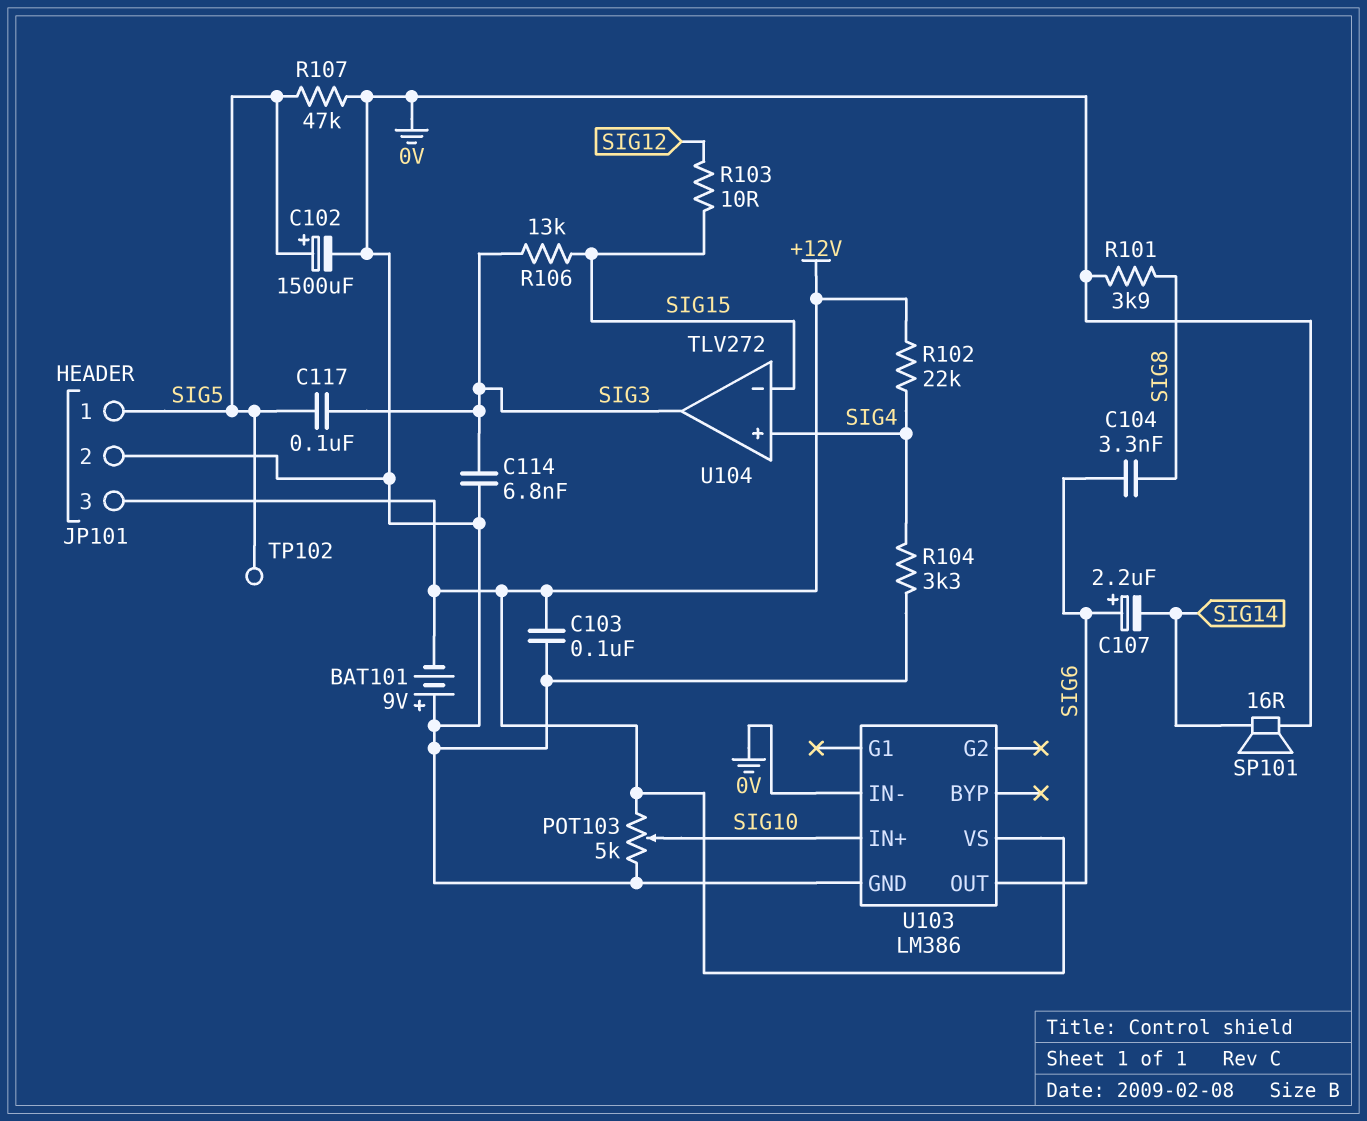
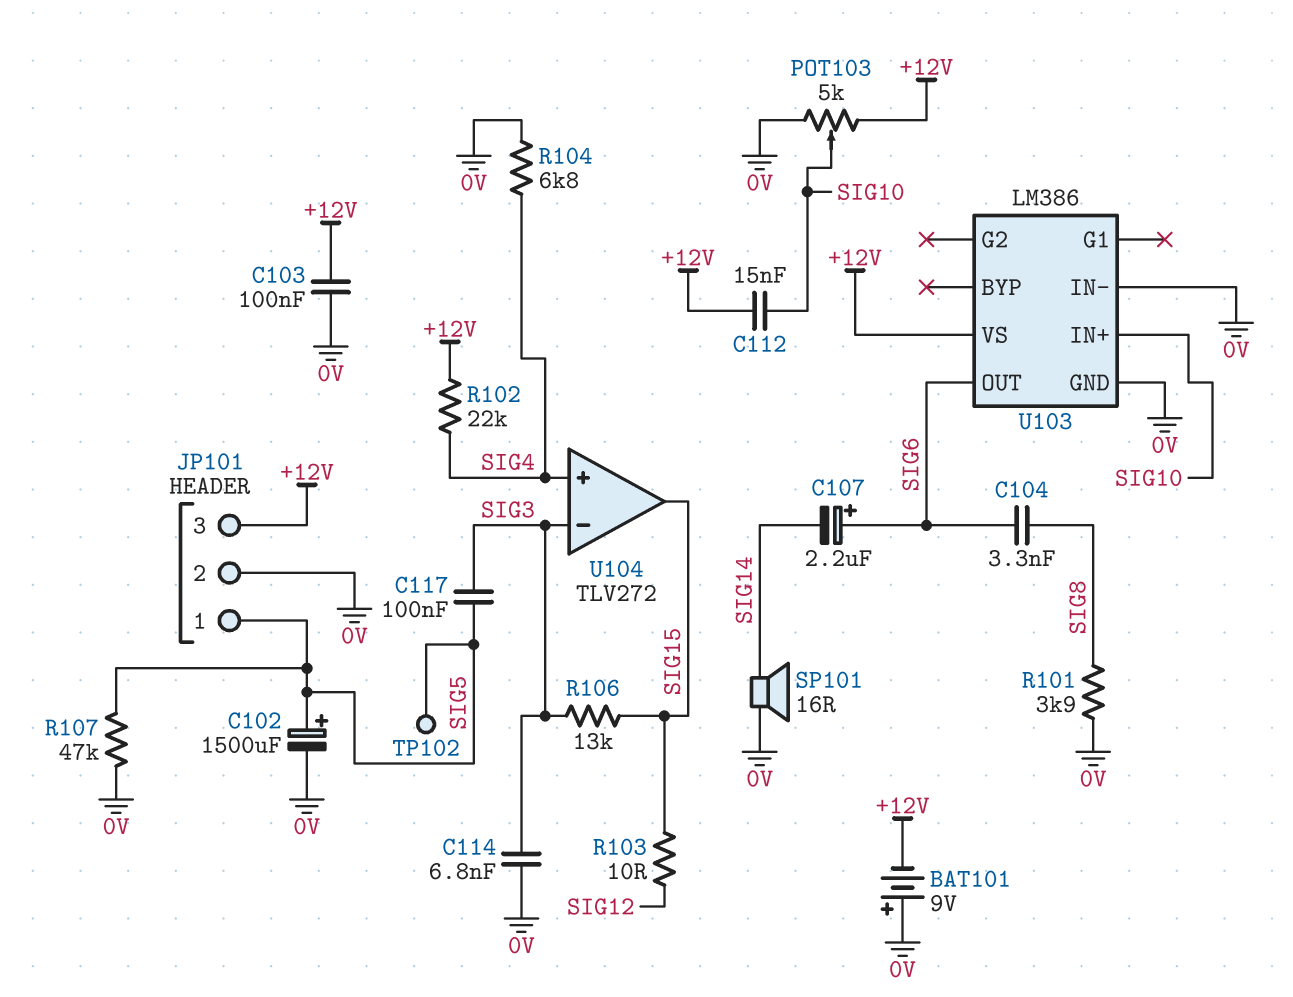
C112: none -> 15nF (+12V, SIG10)
R104: 3.3k (0V, SIG4) -> 6.8k (0V, SIG4)
U104 pin in-: SIG15 -> SIG3
U104 pin out: SIG3 -> SIG15

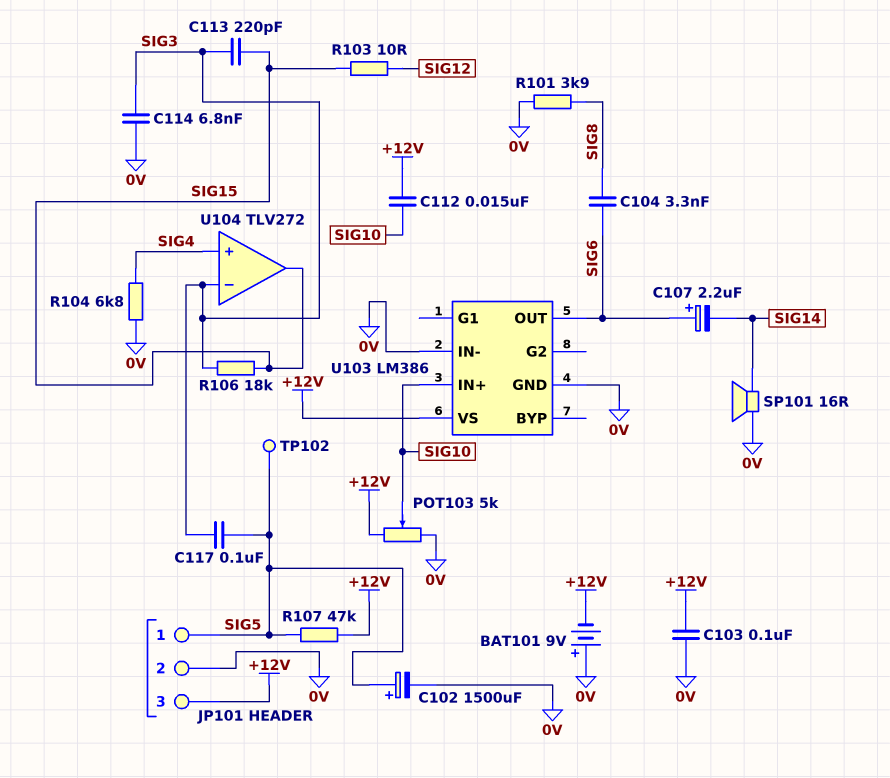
C113: none -> 220pF (SIG3, SIG15)
R102: 22k (+12V, SIG4) -> none
R106: 13k (SIG3, SIG15) -> 18k (SIG3, SIG15)
R107: 47k (0V, SIG5) -> 47k (+12V, SIG5)

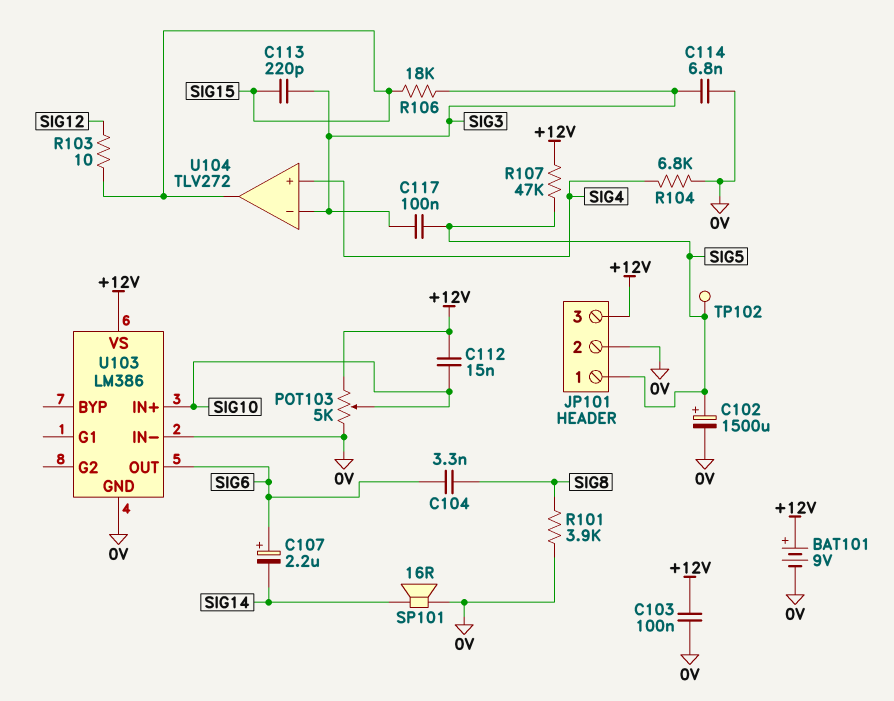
BAT101: 9V (plus 0V, minus +12V) -> 9V (plus +12V, minus 0V)

